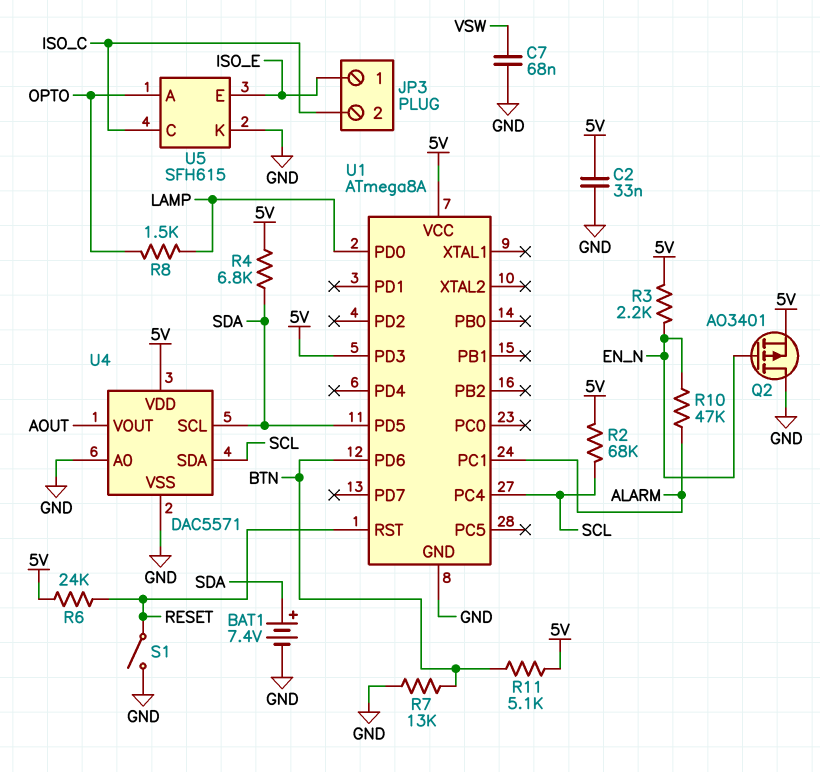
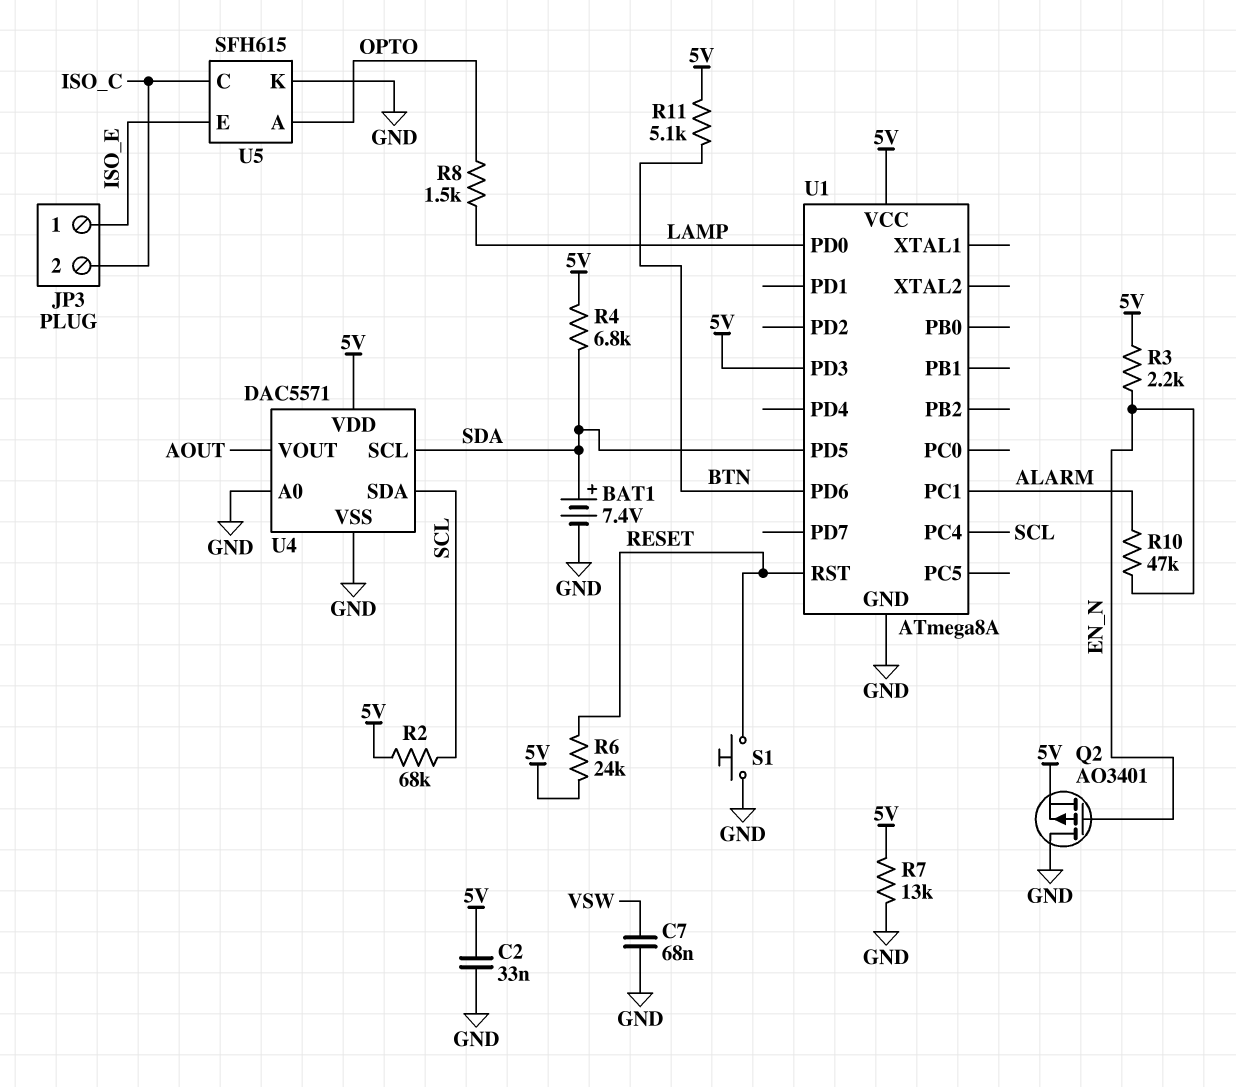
R7: 13k (BTN, GND) -> 13k (5V, GND)
S1: switch (GND, RESET) -> button (GND, RESET)

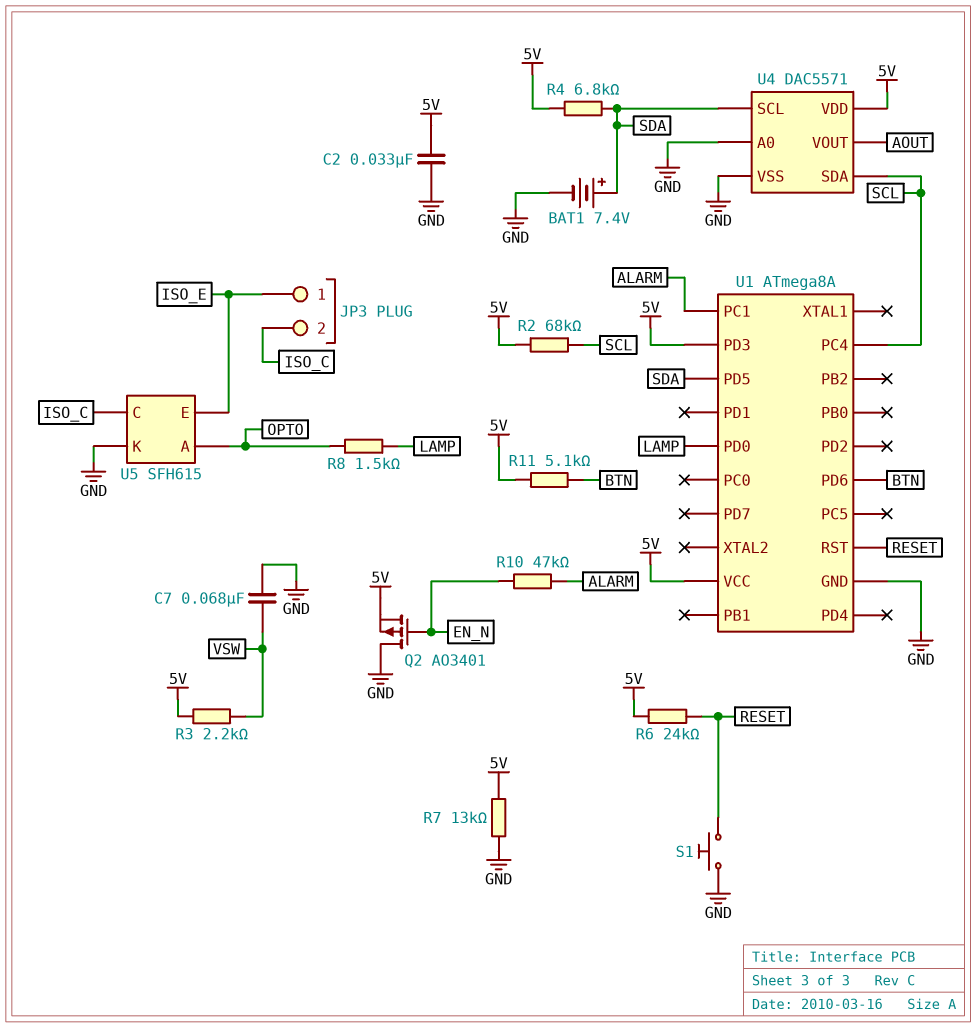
R3: 2.2k (5V, EN_N) -> 2.2k (5V, VSW)

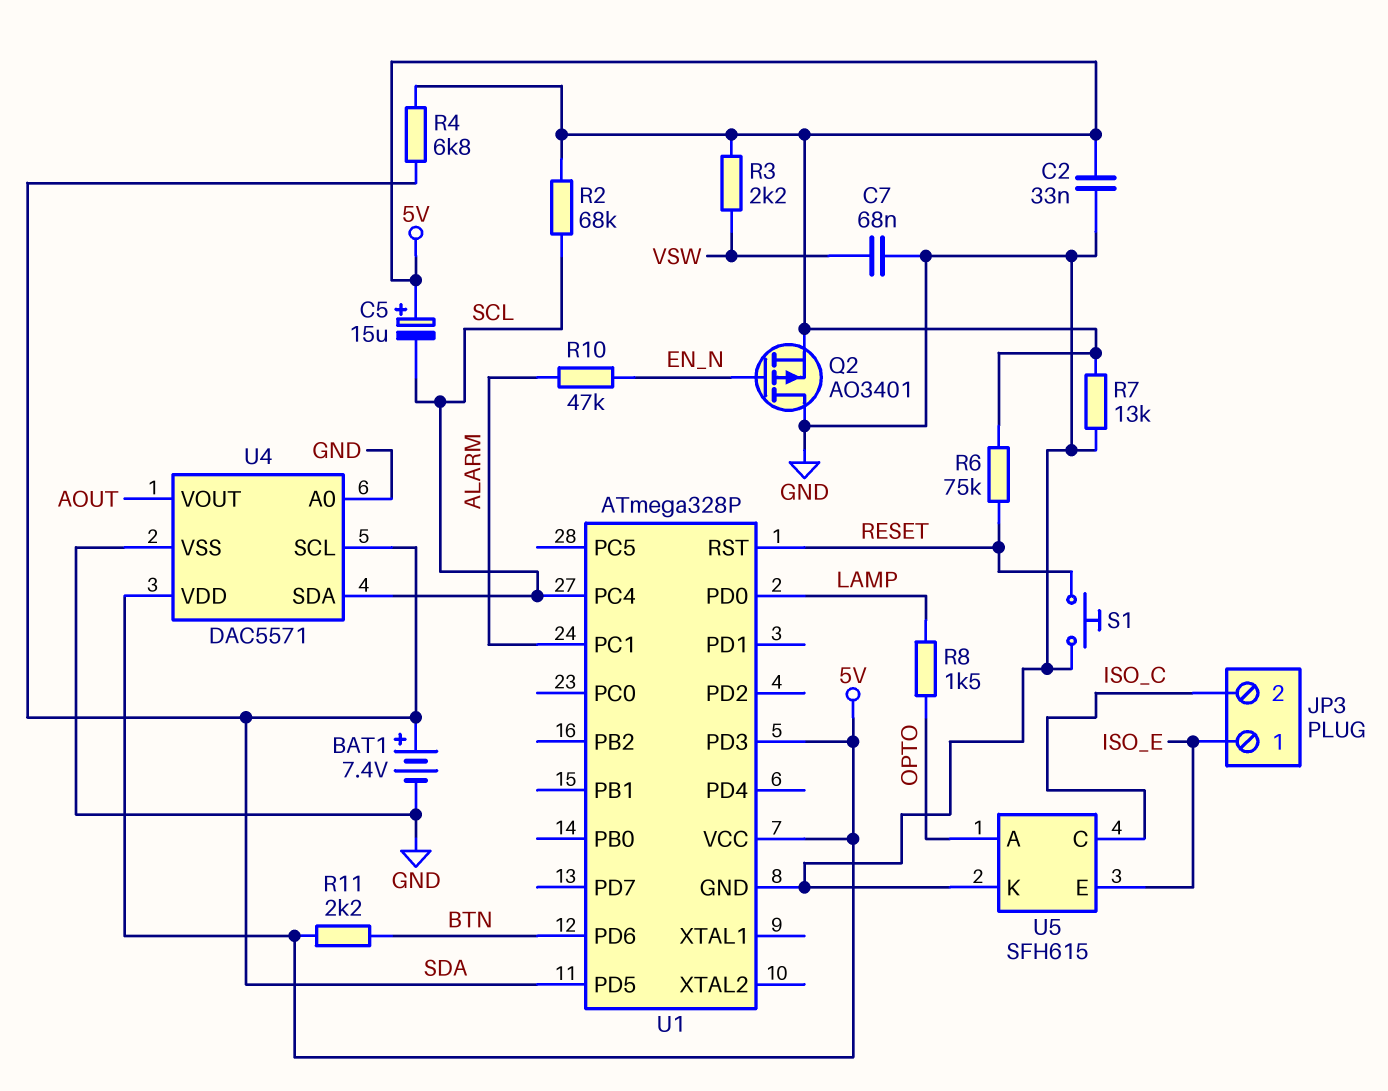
C5: none -> 15uF (plus 5V, minus SCL)
R6: 24k (5V, RESET) -> 75k (5V, RESET)
R11: 5.1k (5V, BTN) -> 2.2k (5V, BTN)
U1: ATmega8A -> ATmega328P

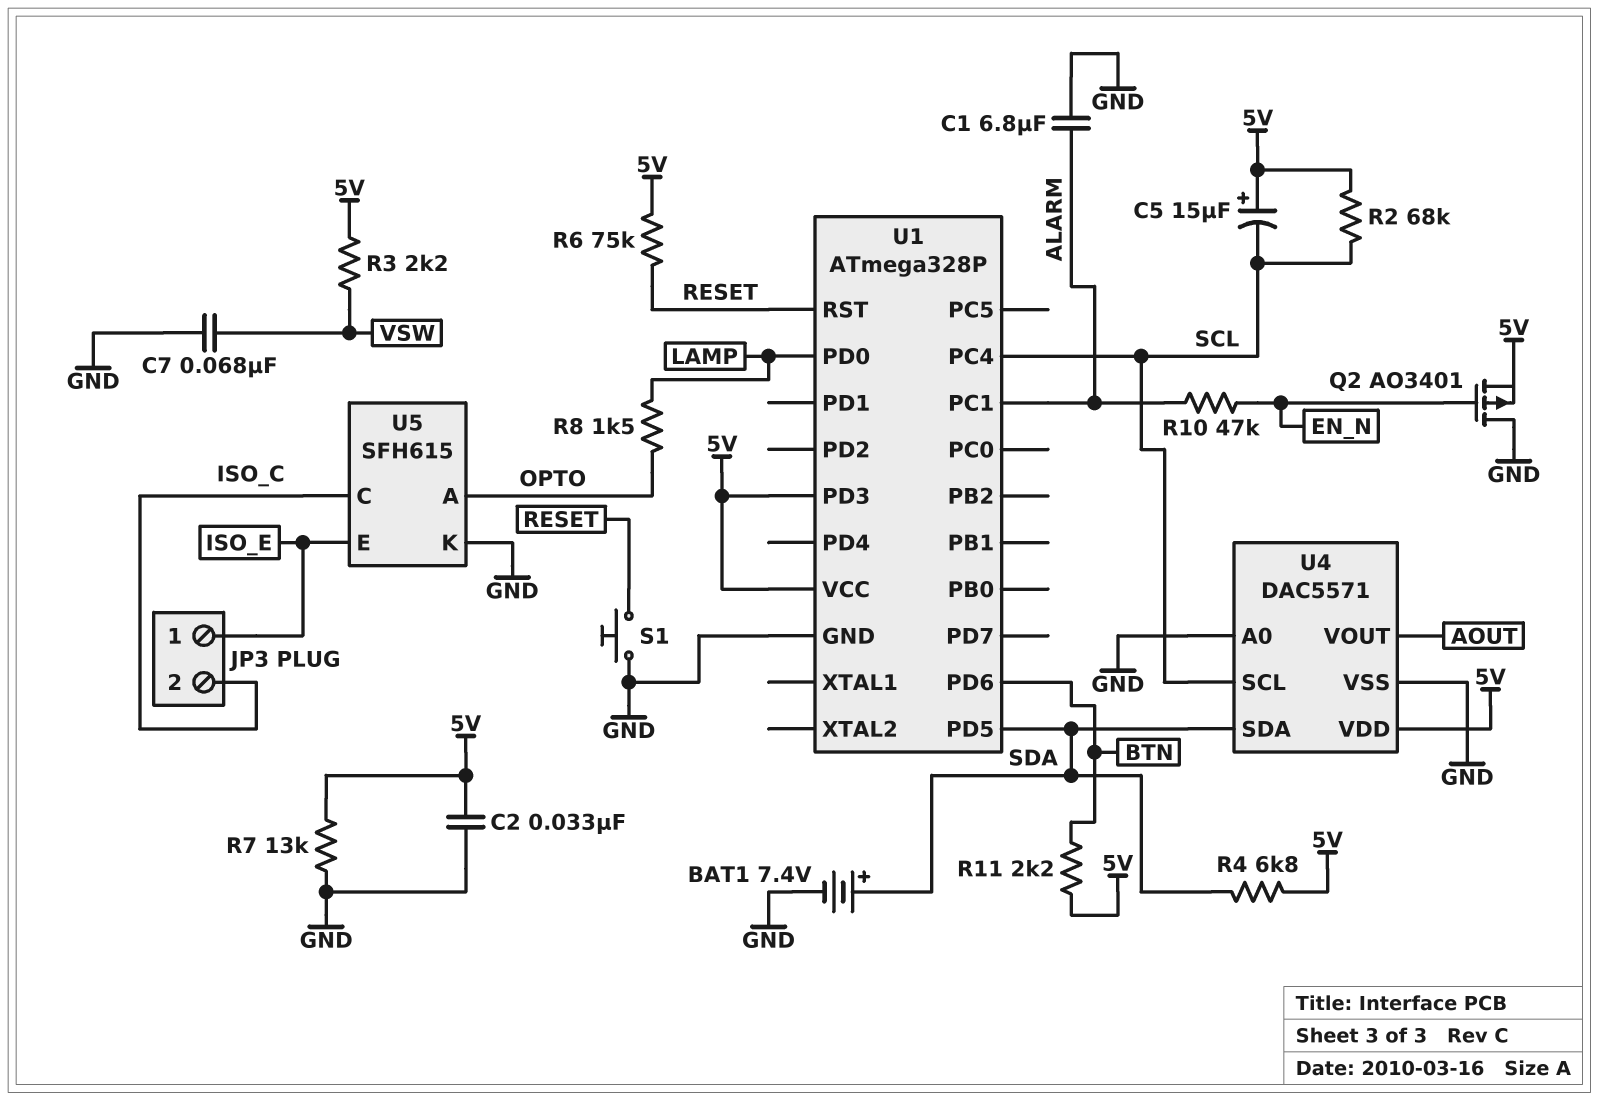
C1: none -> 6.8uF (ALARM, GND)
U4 pin SCL: SDA -> SCL
U4 pin SDA: SCL -> SDA

